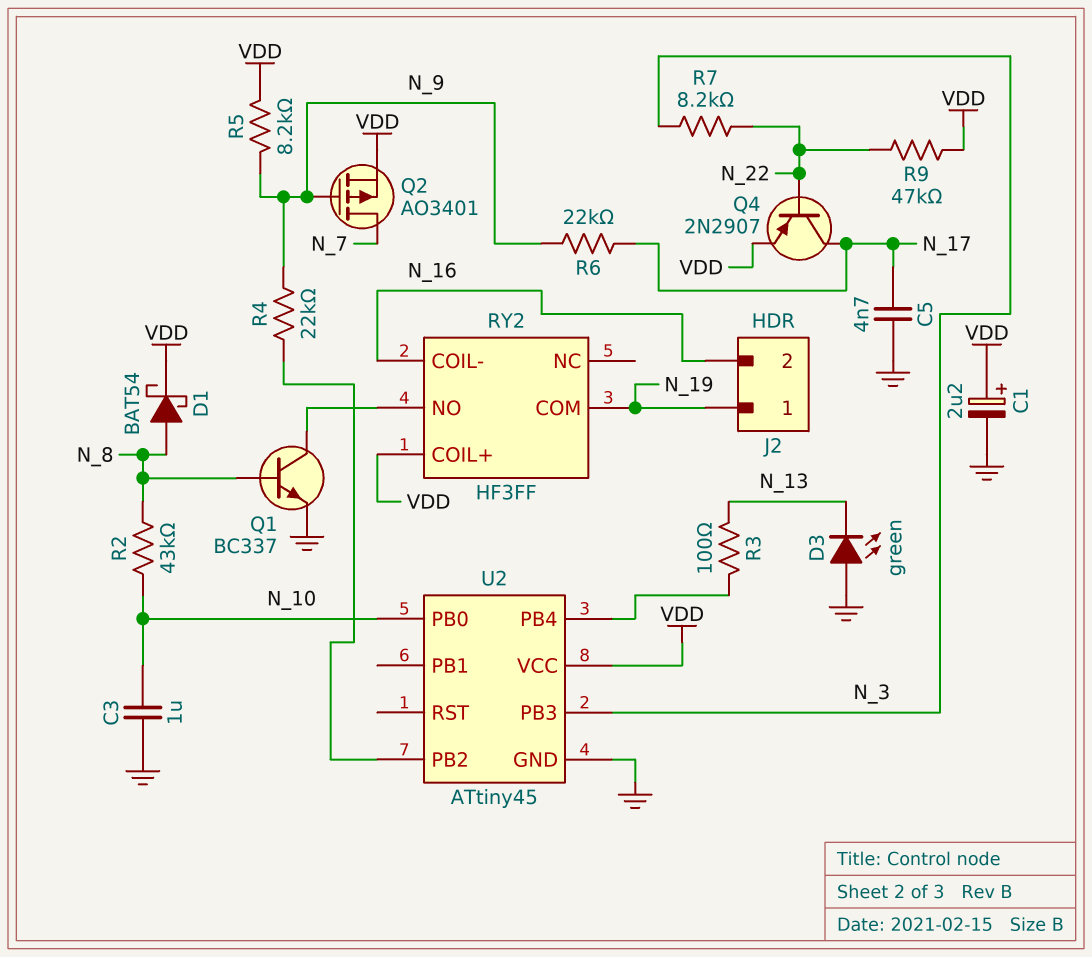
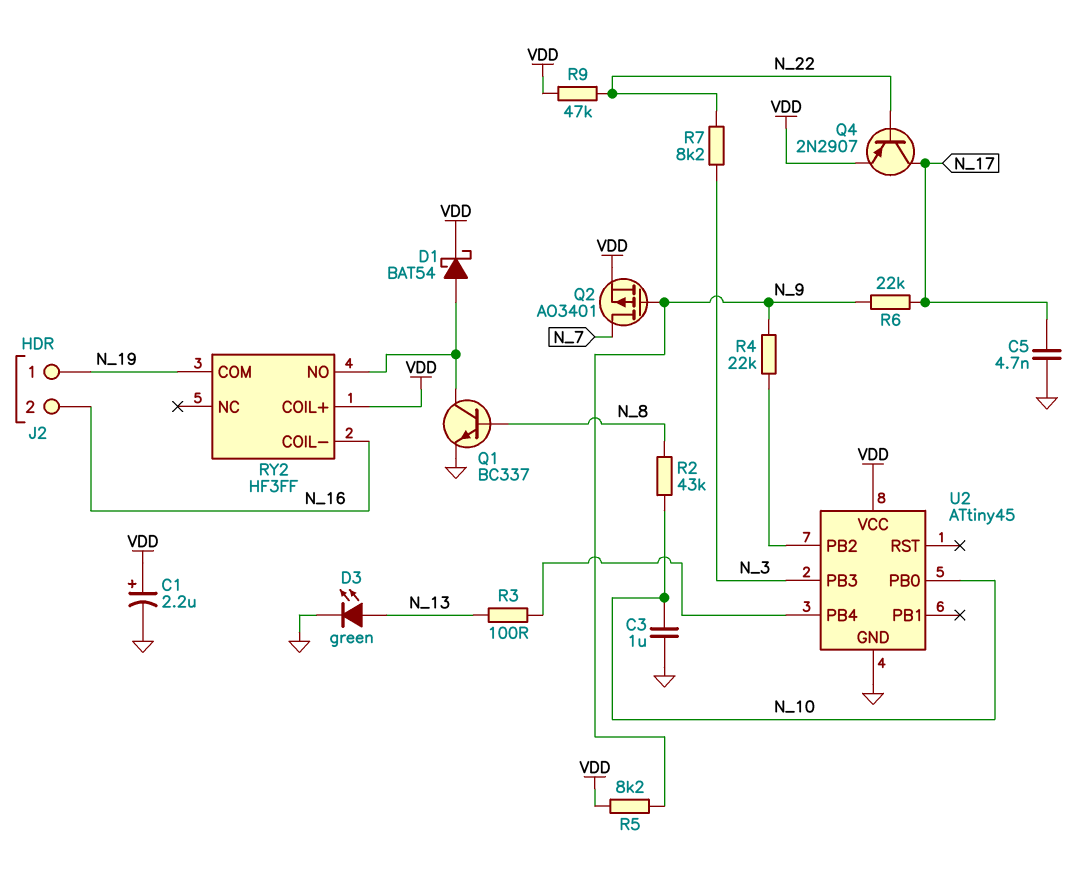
D1: schottky BAT54 (A N_8, K VDD) -> schottky BAT54 (A RY2/NO, K VDD)
D3: LED green (A GND, K N_13) -> LED green (A N_13, K GND)

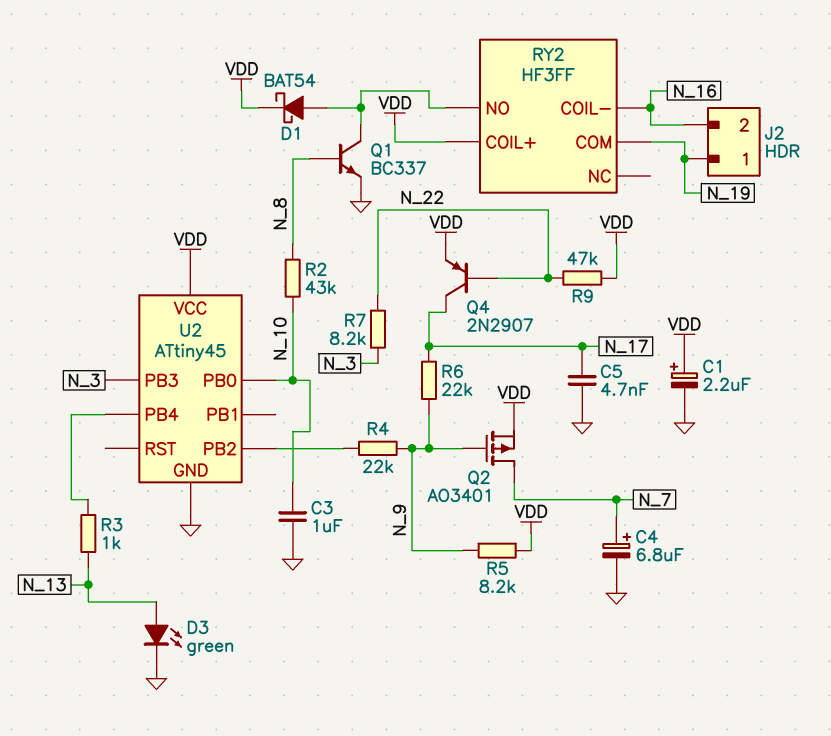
C4: none -> 6.8uF (plus N_7, minus GND)
R3: 100 (N_13, U2/PB4) -> 1k (N_13, U2/PB4)

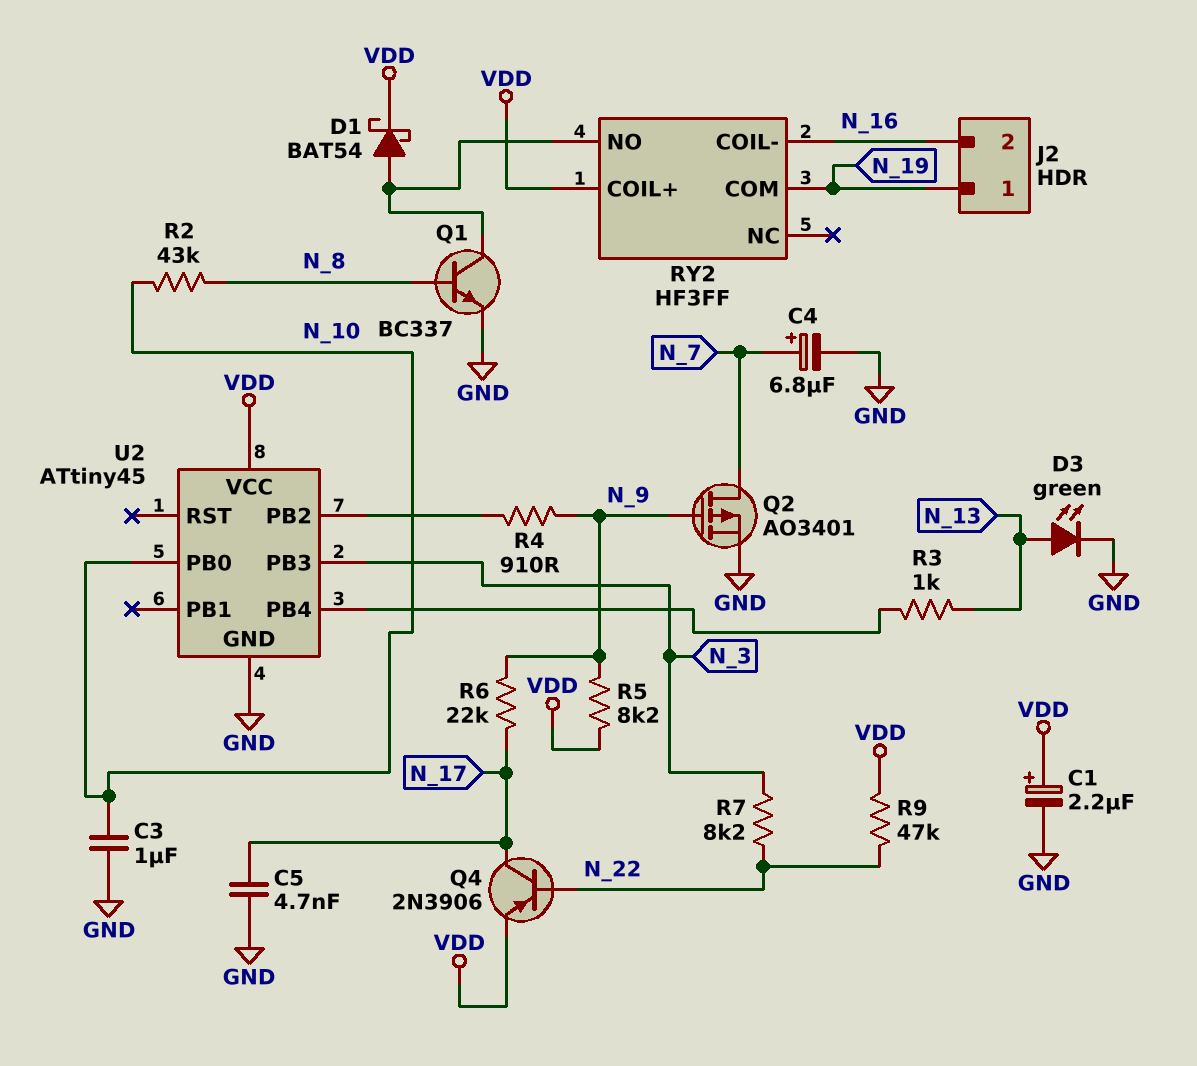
Q2: PMOS AO3401 (G N_9, D N_7, S VDD) -> PMOS AO3401 (G N_9, D N_7, S GND)
Q4: PNP 2N2907 (B N_22, C N_17, E VDD) -> PNP 2N3906 (B N_22, C N_17, E VDD)
R4: 22k (N_9, U2/PB2) -> 910 (N_9, U2/PB2)

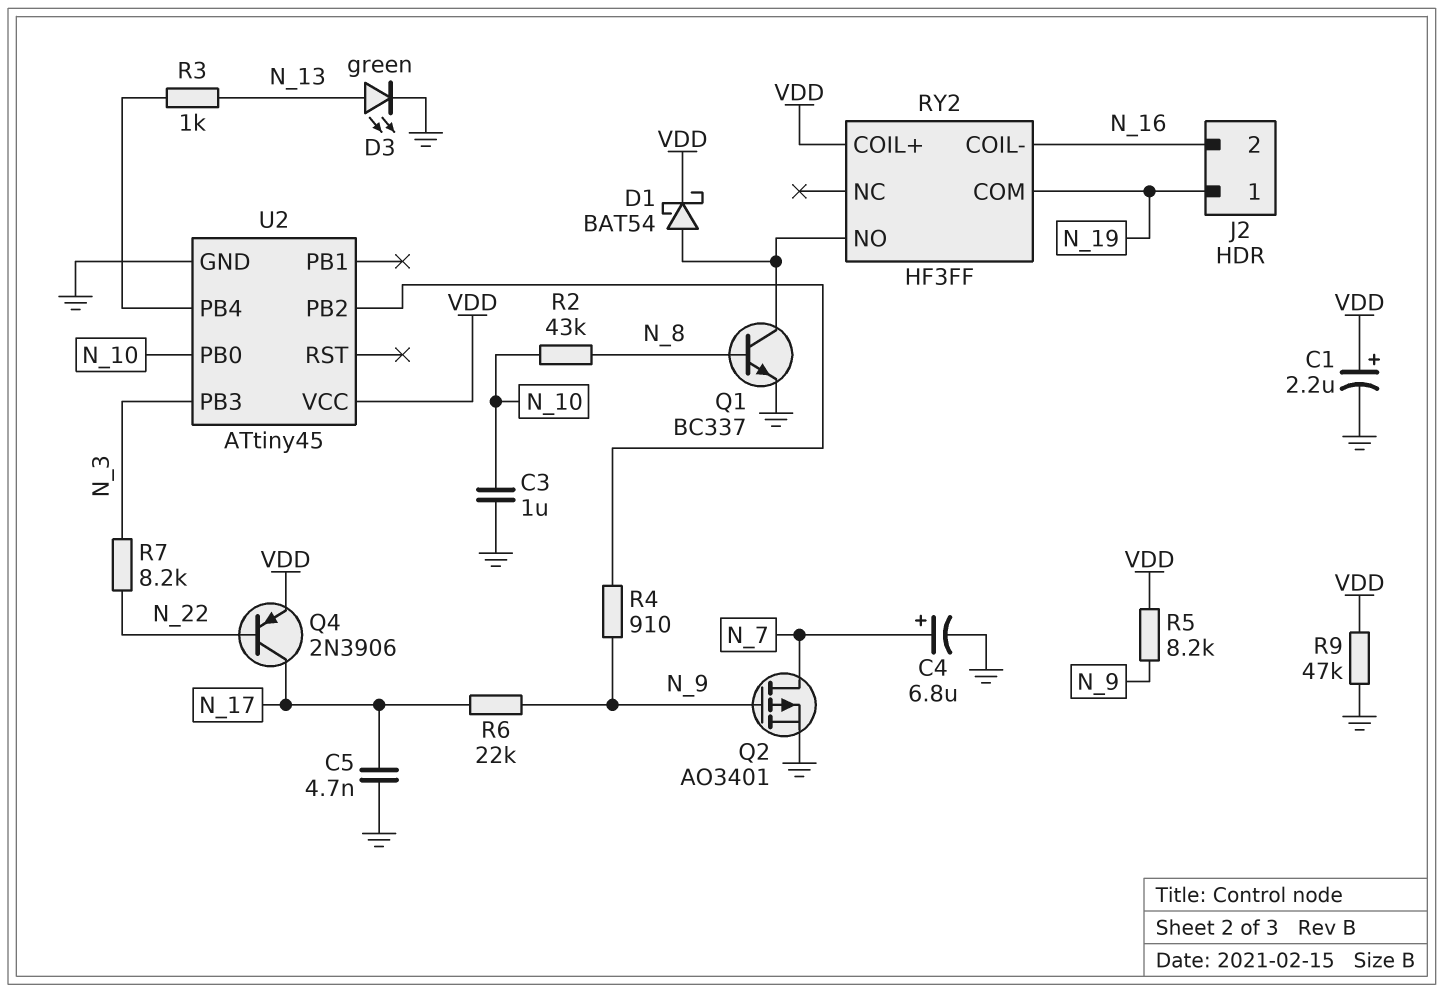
R9: 47k (N_22, VDD) -> 47k (GND, VDD)

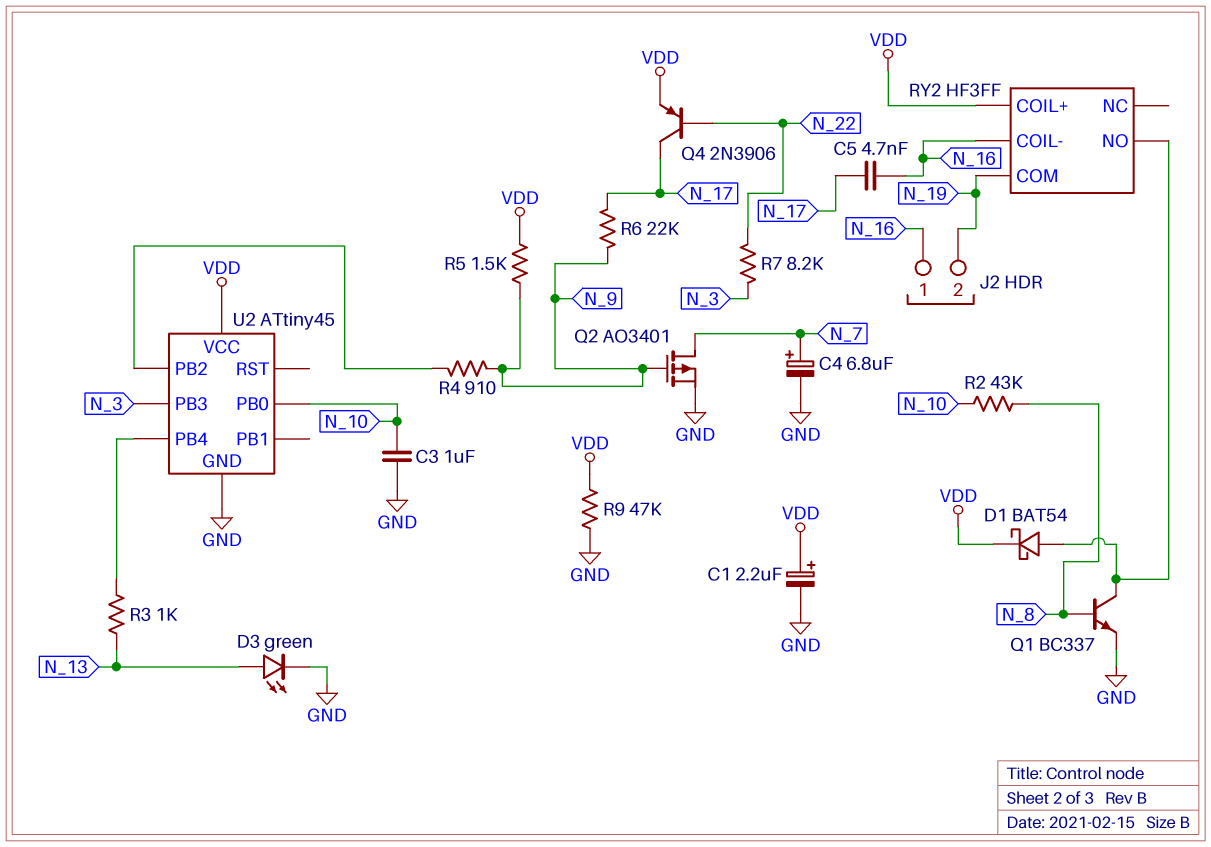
C5: 4.7nF (GND, N_17) -> 4.7nF (N_16, N_17)
J2 pin 1: N_19 -> N_16
J2 pin 2: N_16 -> N_19
R5: 8.2k (N_9, VDD) -> 1.5k (N_9, VDD)

